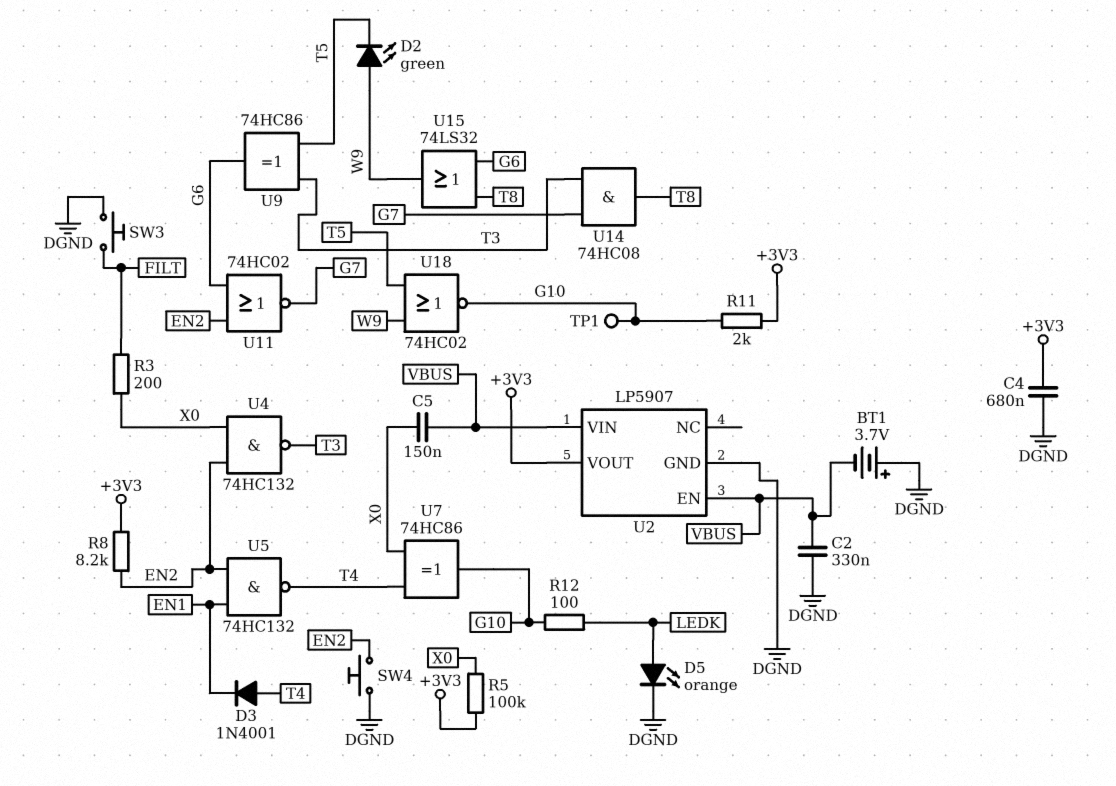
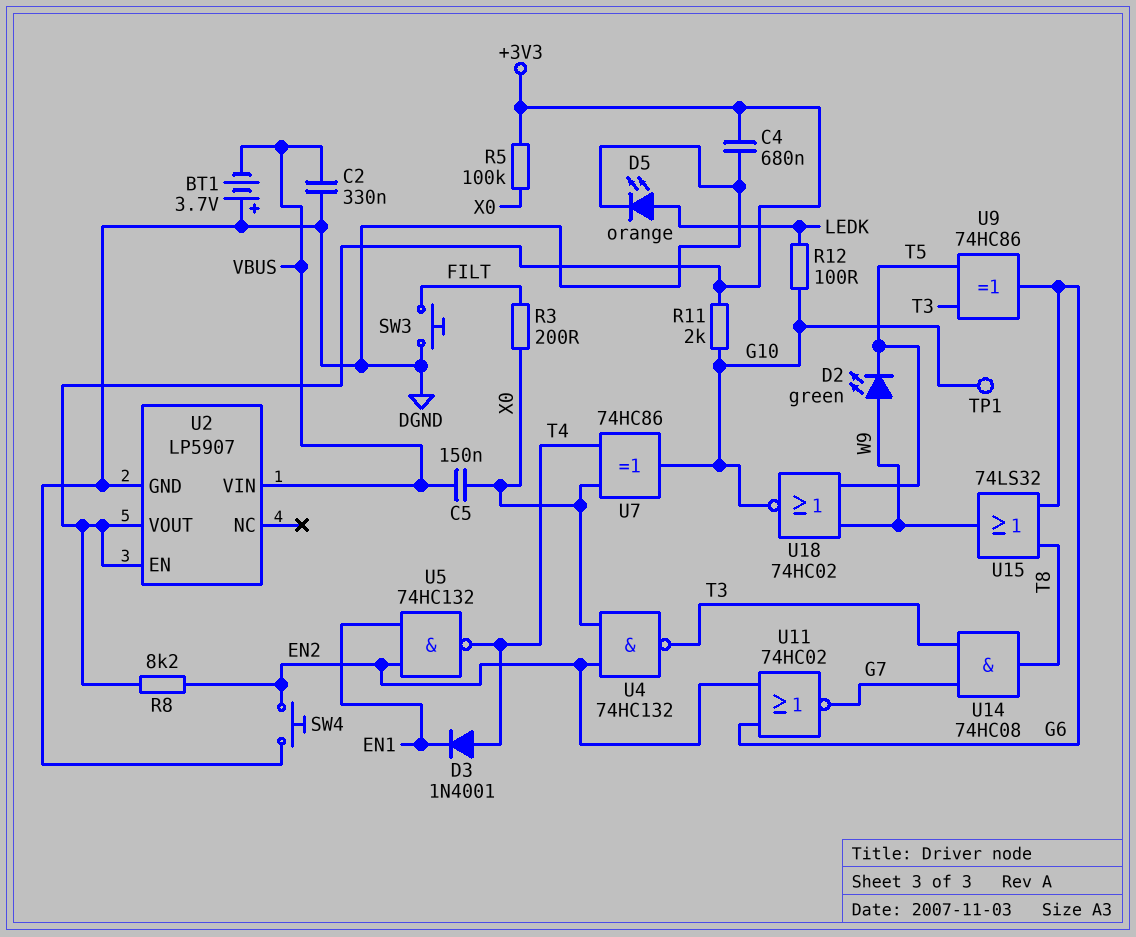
U2 pin EN: VBUS -> +3V3

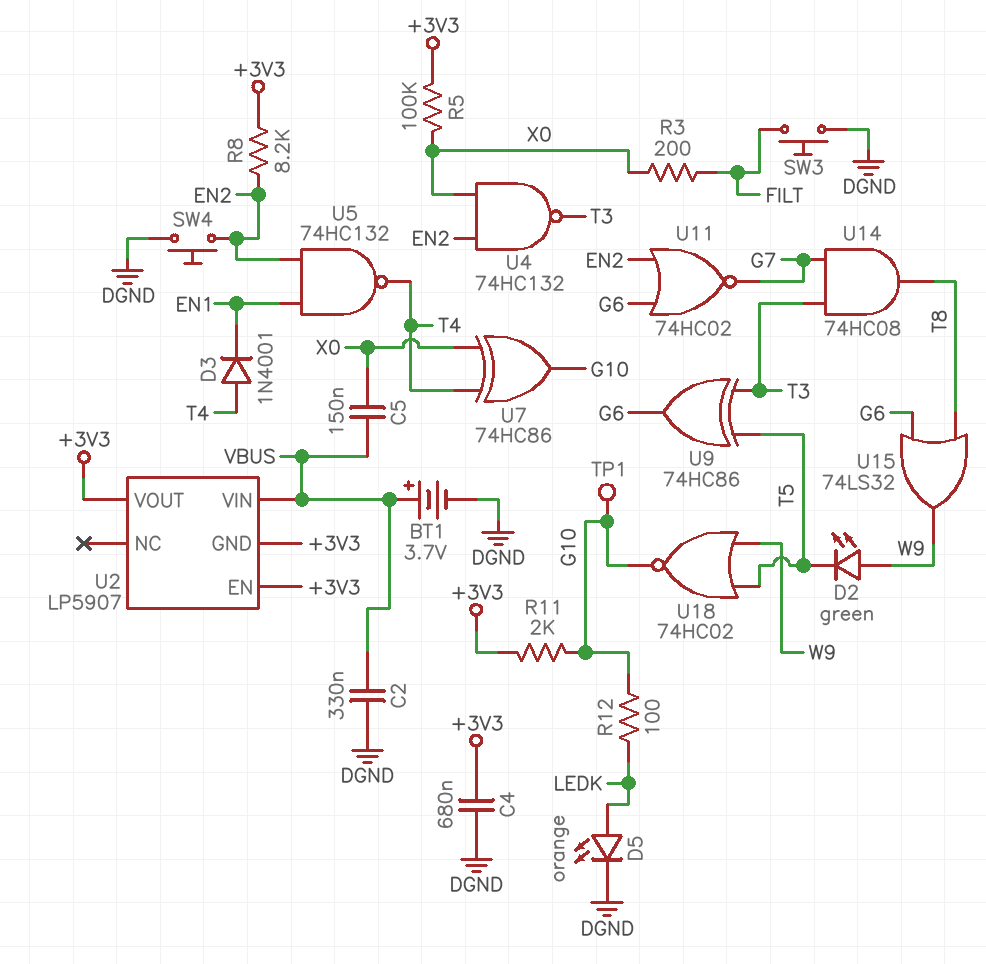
BT1: 3.7V (plus DGND, minus VBUS) -> 3.7V (plus VBUS, minus DGND)
U2 pin GND: DGND -> +3V3

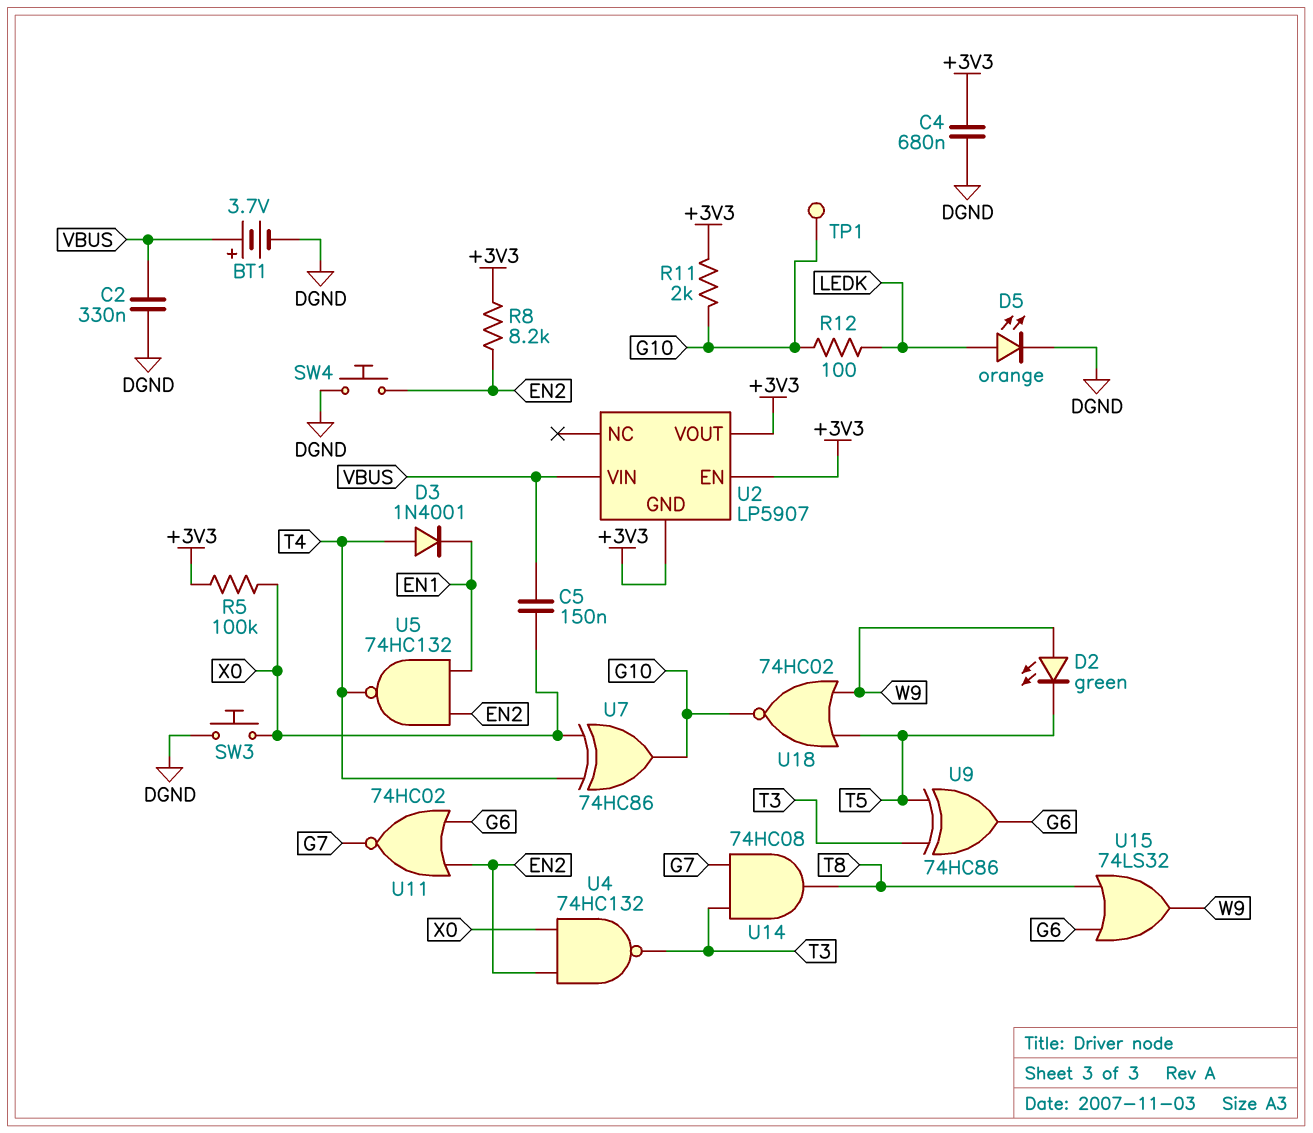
R3: 200 (FILT, X0) -> none
SW3: button (DGND, FILT) -> button (DGND, X0)

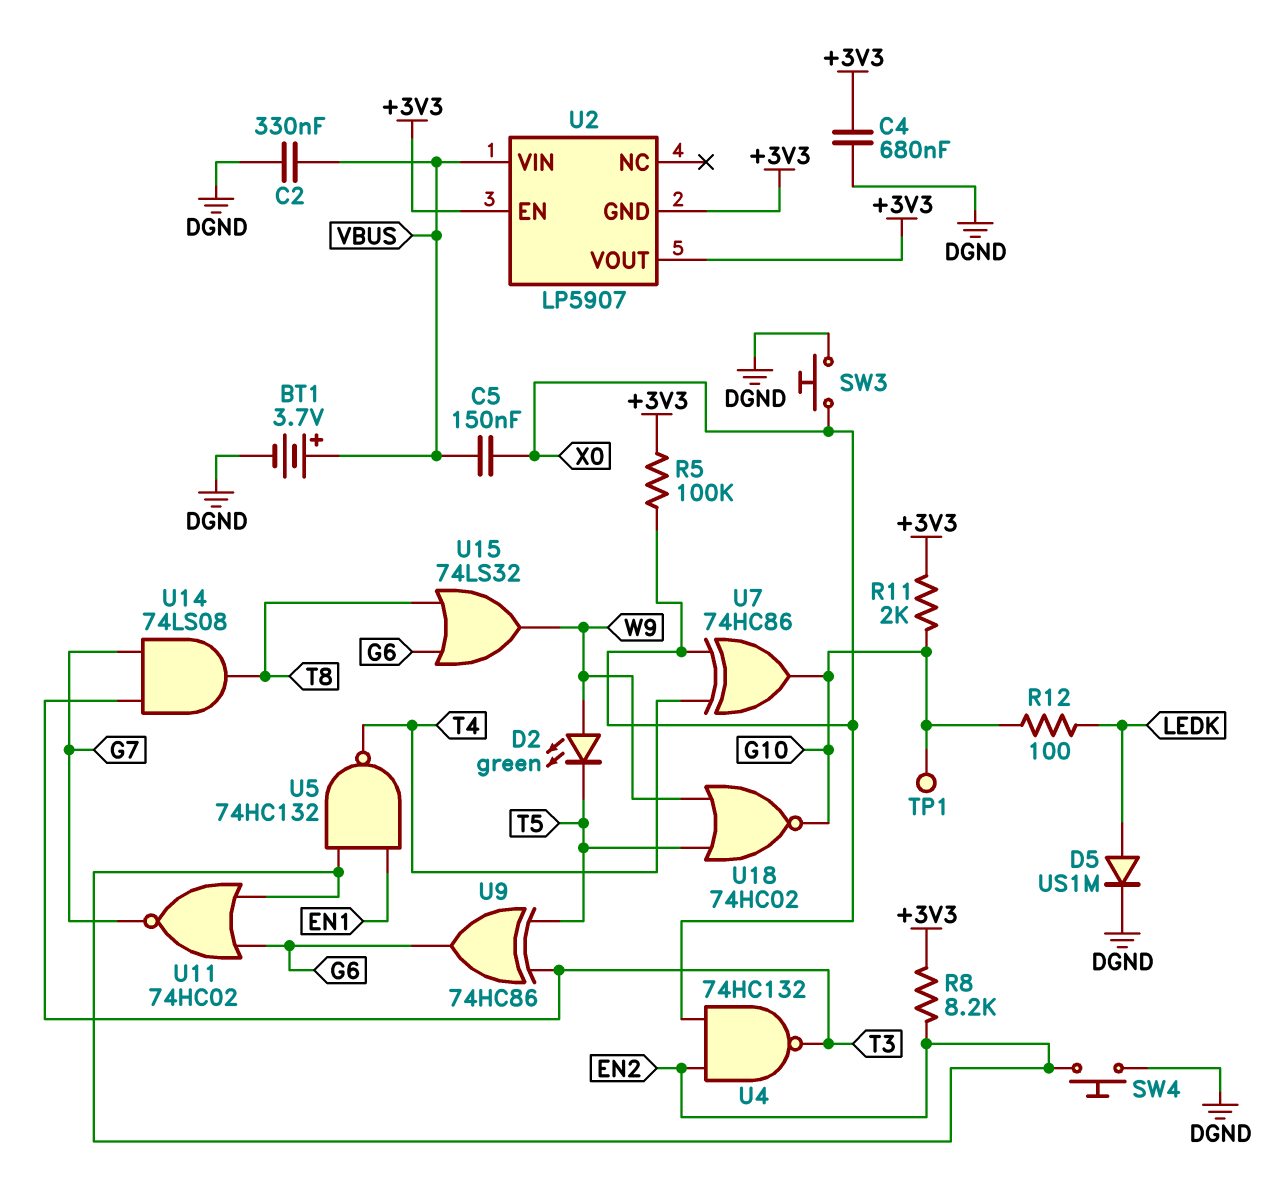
D3: diode 1N4001 (A T4, K EN1) -> none
D5: LED orange (A LEDK, K DGND) -> diode US1M (A LEDK, K DGND)
U14: AND 74HC08 (in G7, in T3, out T8) -> AND 74LS08 (in G7, in T3, out T8)

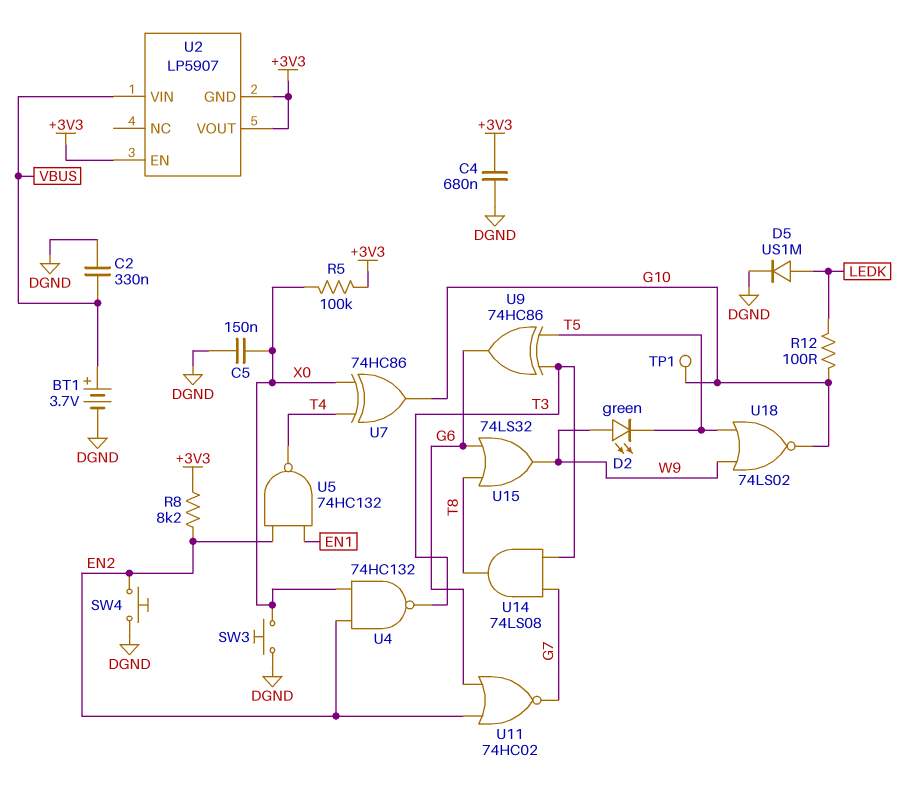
C5: 150nF (VBUS, X0) -> 150nF (DGND, X0)
R11: 2k (+3V3, G10) -> none
U18: NOR 74HC02 (in T5, in W9, out G10) -> NOR 74LS02 (in T5, in W9, out G10)

